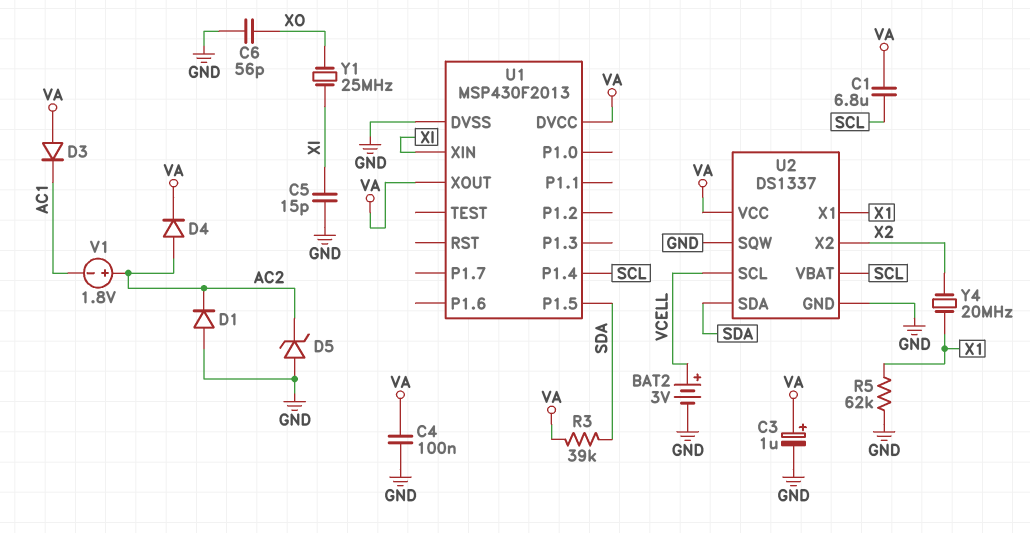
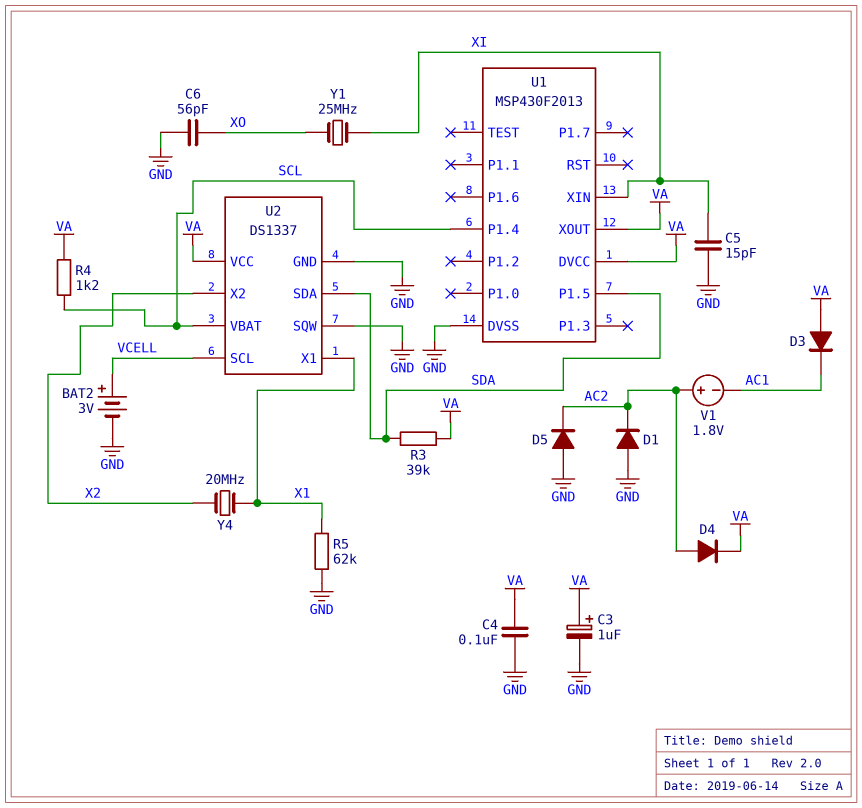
C1: 6.8uF (SCL, VA) -> none
D5: zener (A GND, K AC2) -> diode (A GND, K AC2)
R4: none -> 1.2k (SCL, VA)

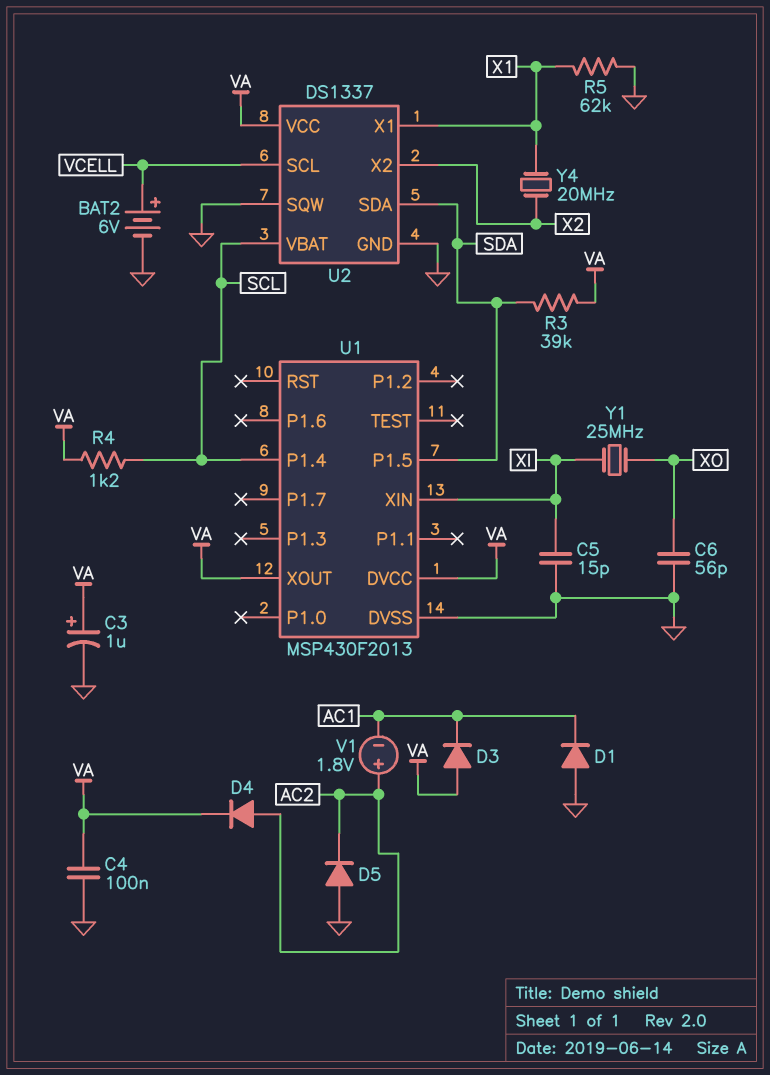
BAT2: 3V (plus VCELL, minus GND) -> 6V (plus VCELL, minus GND)
D1: diode (A GND, K AC2) -> diode (A GND, K AC1)

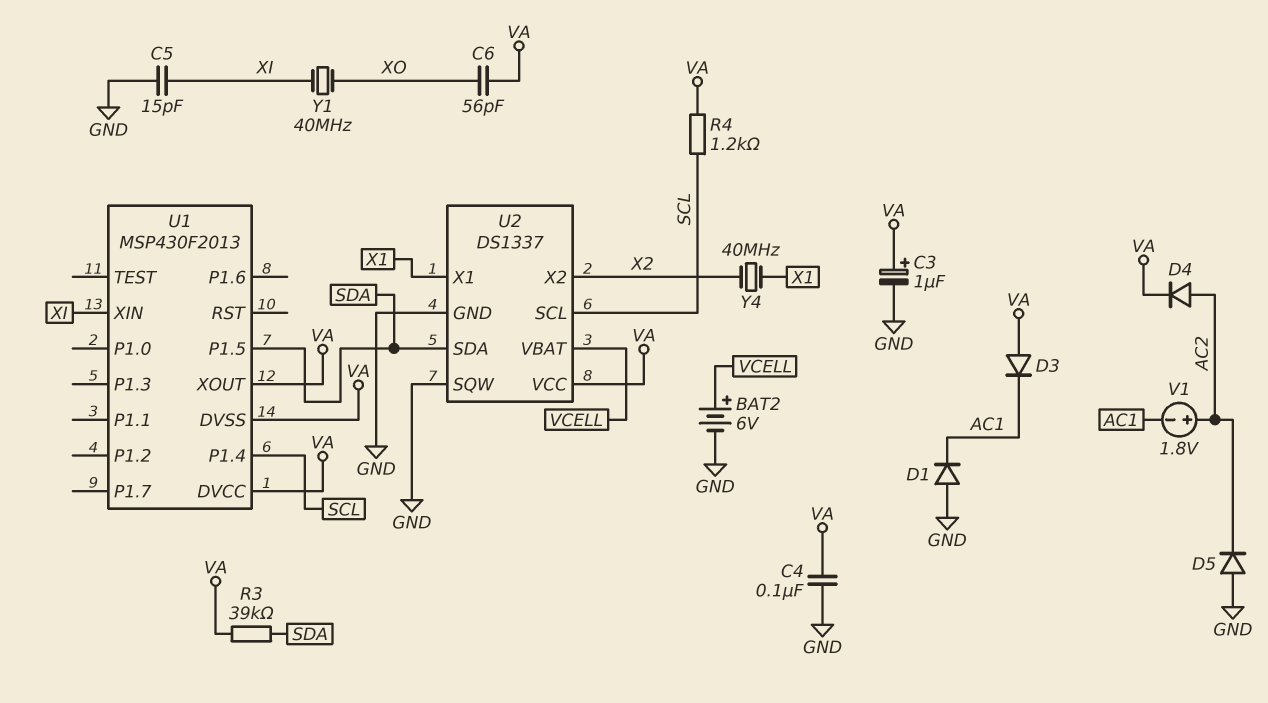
C6: 56pF (GND, XO) -> 56pF (VA, XO)
R5: 62k (GND, X1) -> none
U1 pin DVSS: GND -> VA
U2 pin SCL: VCELL -> SCL
U2 pin VBAT: SCL -> VCELL
Y1: 25MHz (XI, XO) -> 40MHz (XI, XO)
Y4: 20MHz (X1, X2) -> 40MHz (X1, X2)

